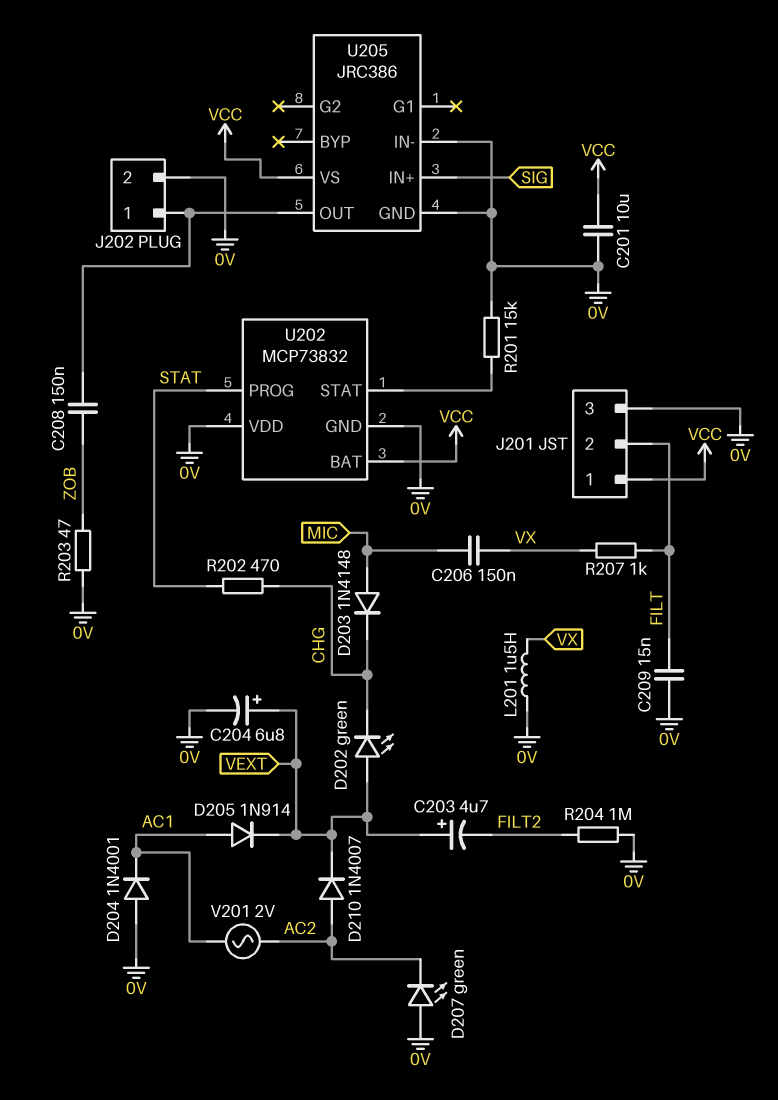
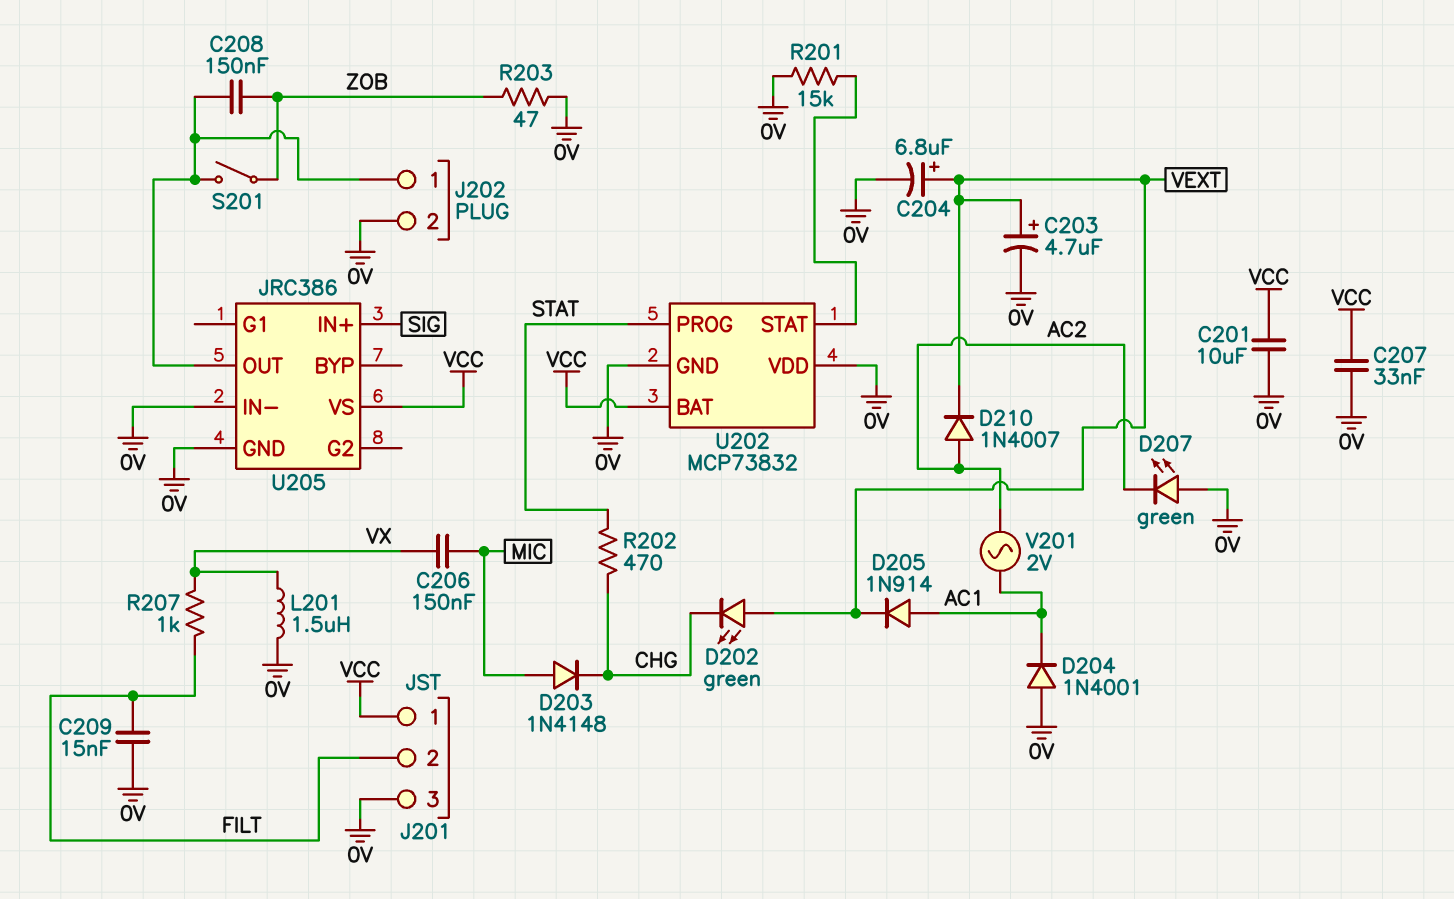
C203: 4.7uF (plus VEXT, minus FILT2) -> 4.7uF (plus VEXT, minus 0V)
C207: none -> 33nF (0V, VCC)
R204: 1M (0V, FILT2) -> none
S201: none -> switch (J202/1, ZOB)

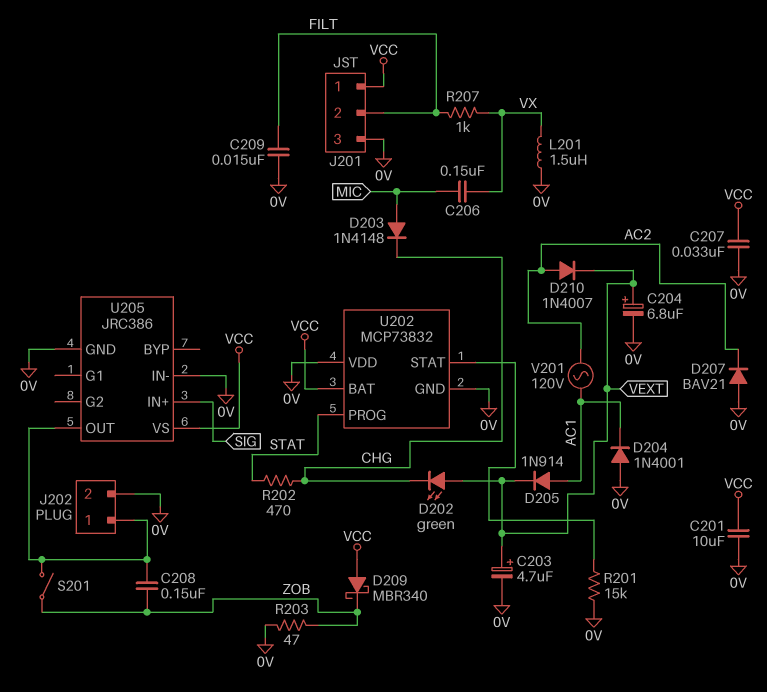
D207: LED green (A 0V, K AC2) -> diode BAV21 (A 0V, K AC2)
D209: none -> schottky MBR340 (A VCC, K ZOB)
V201: AC 2V (AC1, AC2) -> AC 120V (AC1, AC2)

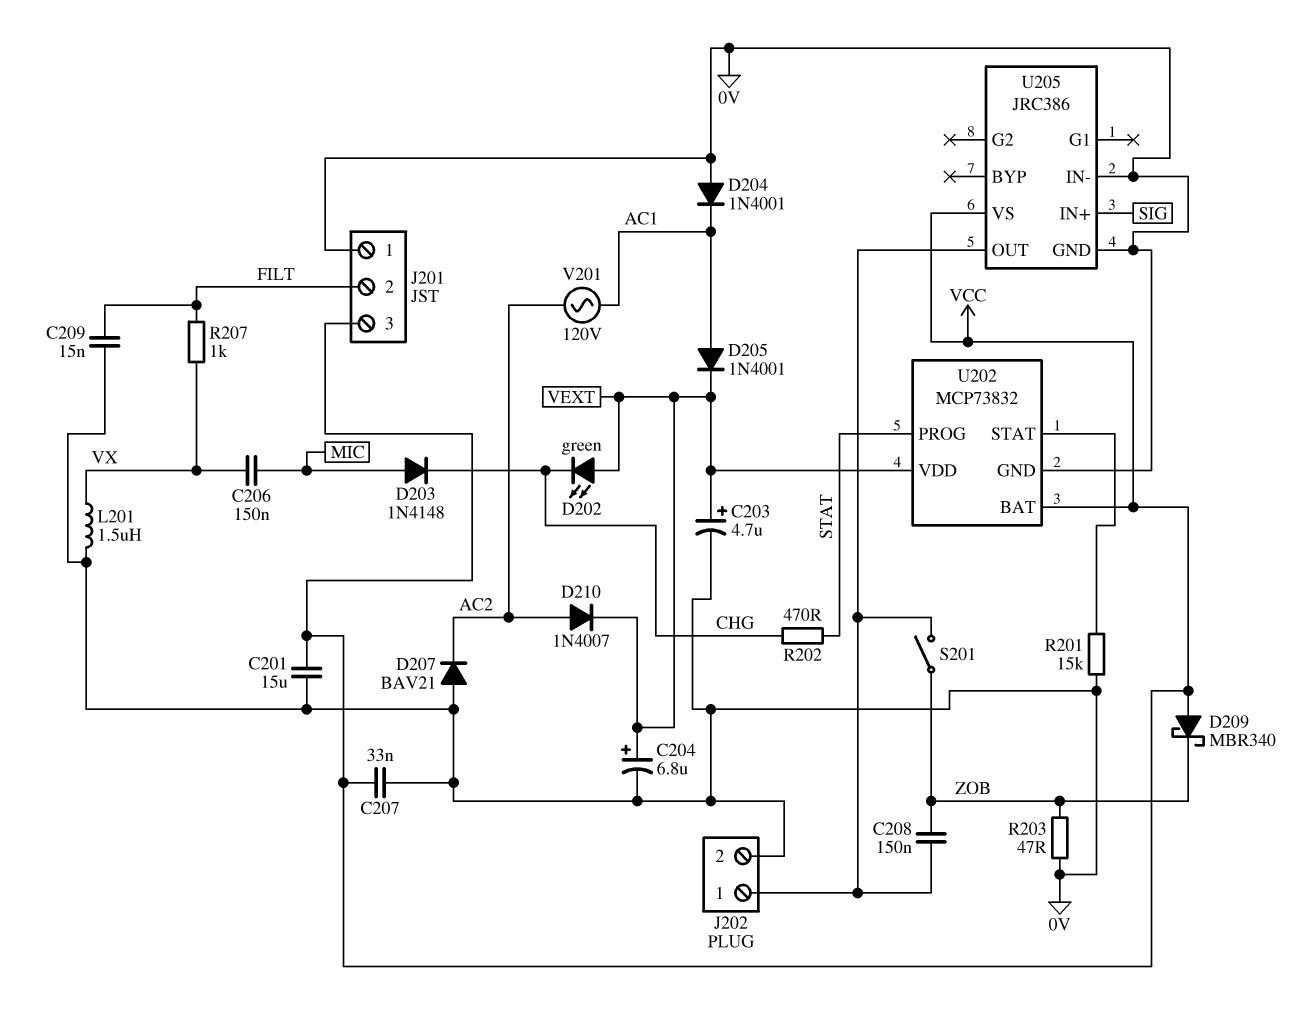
C201: 10uF (0V, VCC) -> 15uF (0V, VCC)
D205: diode 1N914 (A AC1, K VEXT) -> diode 1N4001 (A AC1, K VEXT)
J201 pin 1: VCC -> 0V
J201 pin 3: 0V -> VCC
U202 pin VDD: 0V -> VEXT

